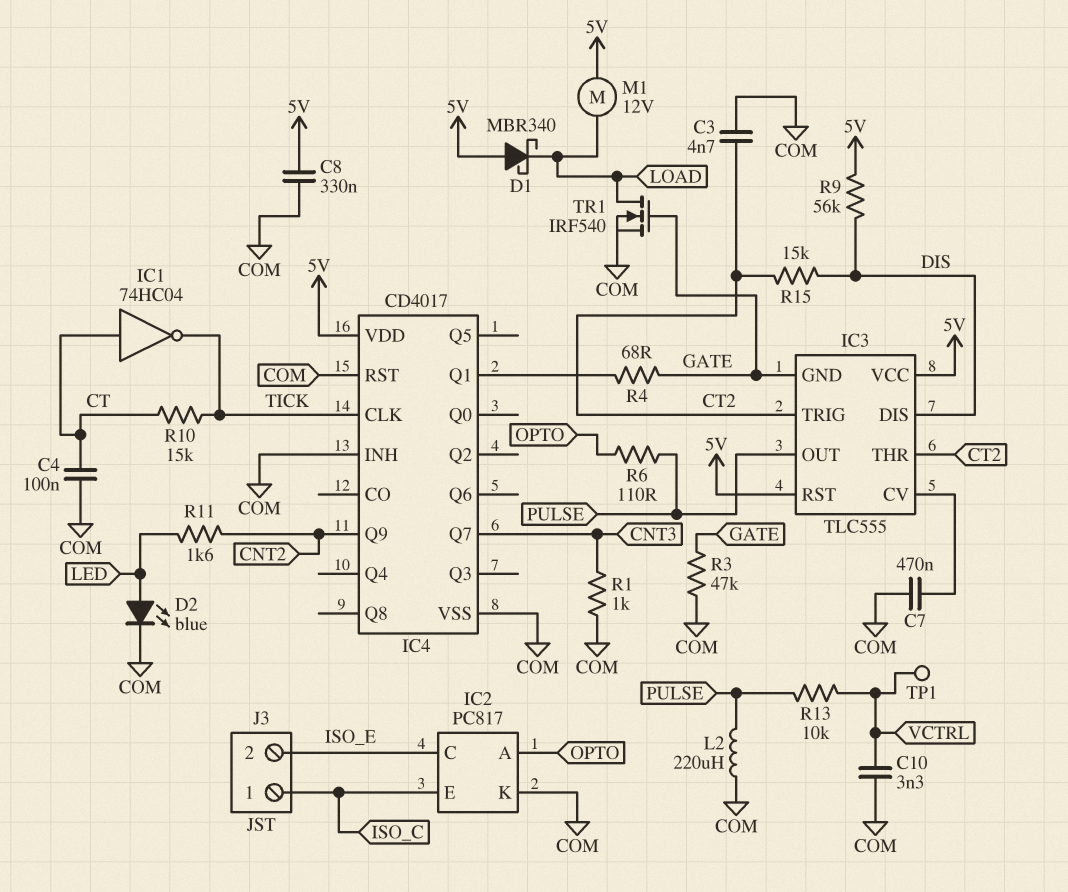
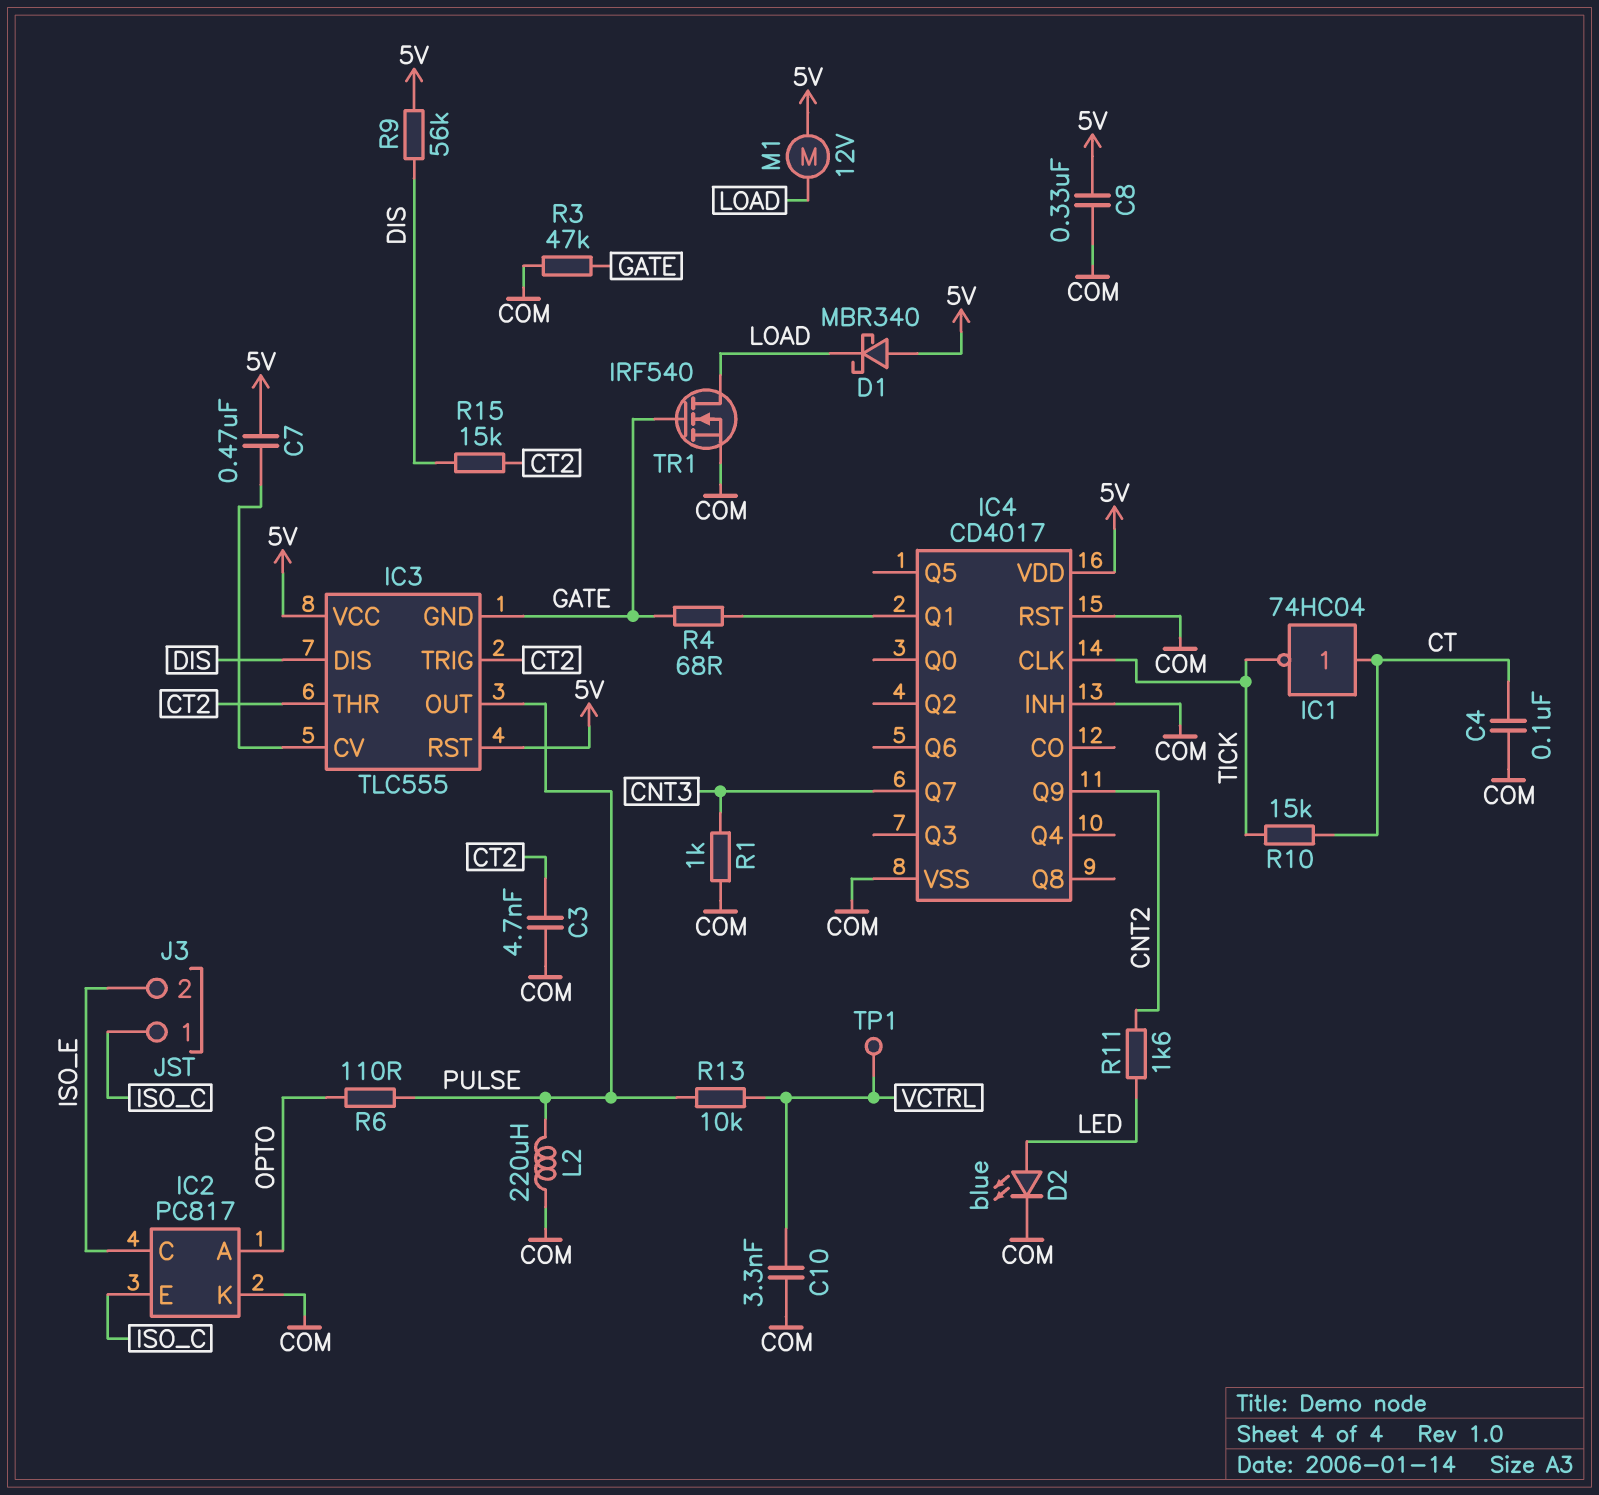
C7: 470nF (COM, IC3/CV) -> 470nF (5V, IC3/CV)

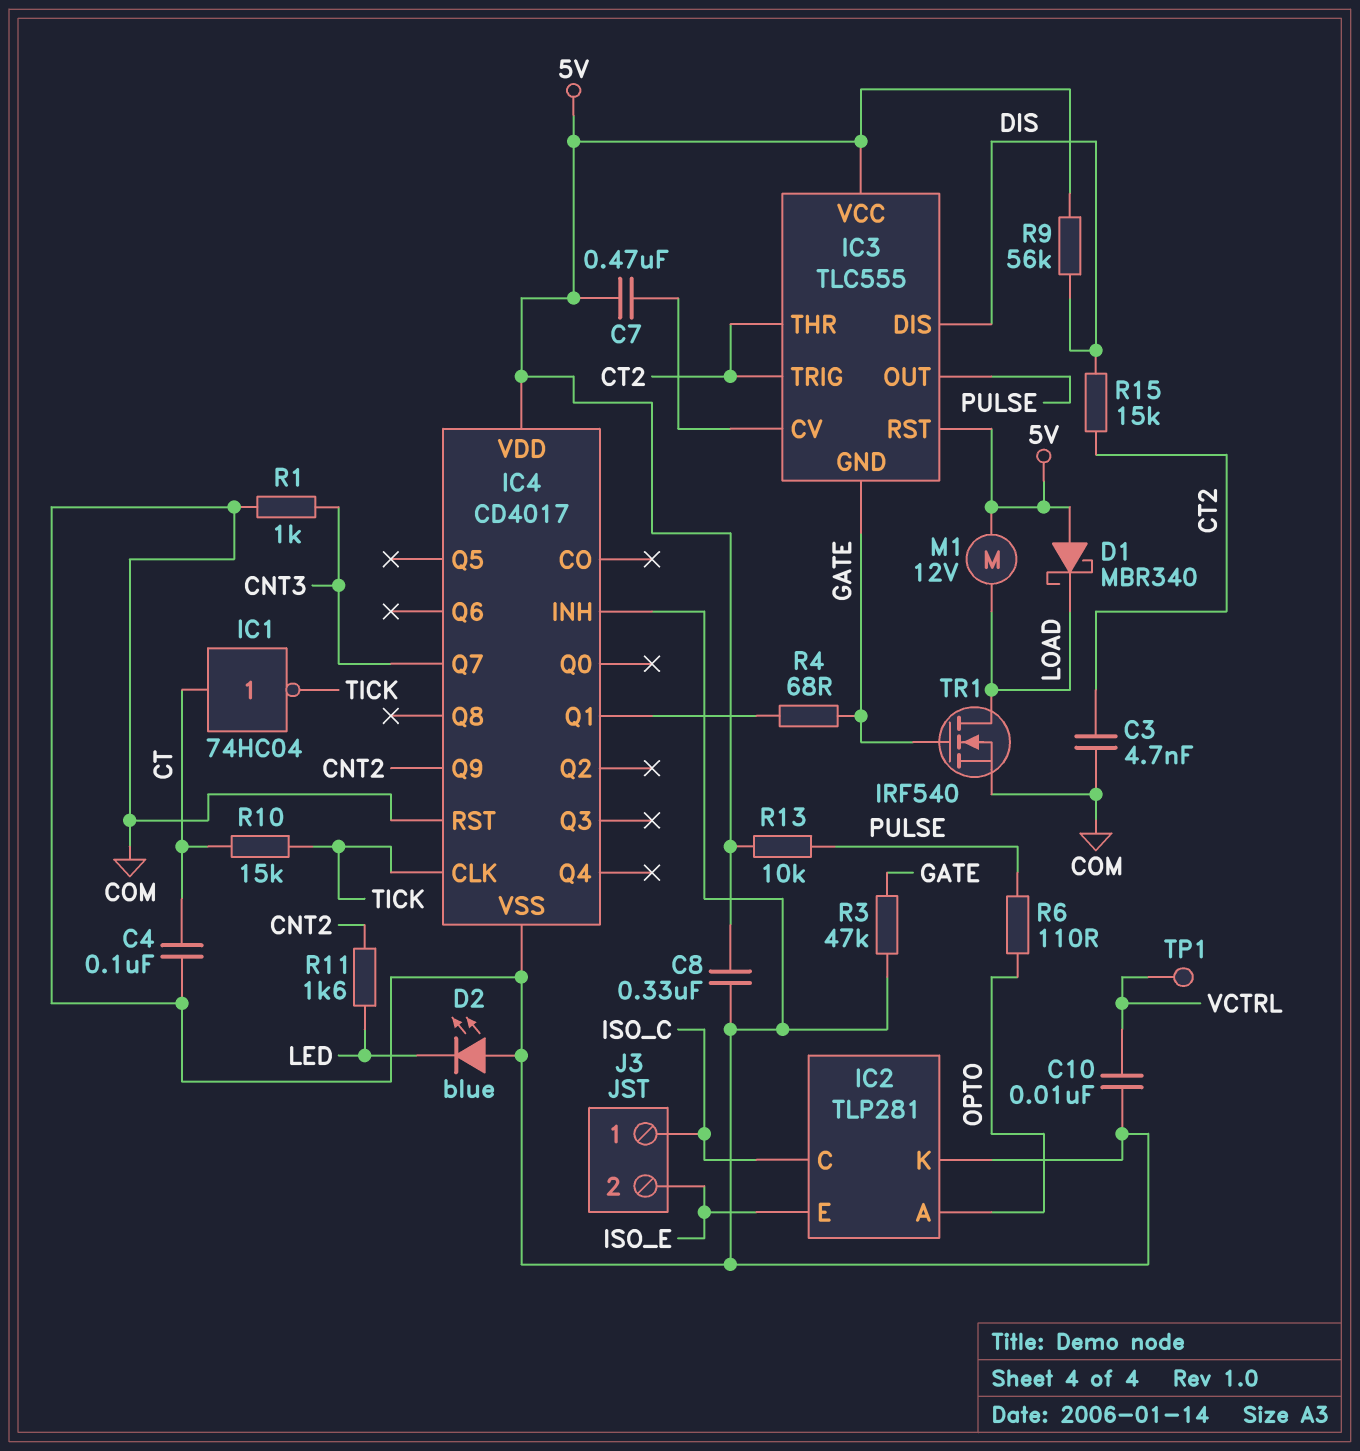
C10: 3.3nF (COM, VCTRL) -> 10nF (COM, VCTRL)
D2: LED blue (A LED, K COM) -> LED blue (A COM, K LED)
IC2: PC817 -> TLP281
IC2 pin C: ISO_E -> ISO_C
IC2 pin E: ISO_C -> ISO_E
L2: 220uH (COM, PULSE) -> none
R13: 10k (PULSE, VCTRL) -> 10k (5V, PULSE)

